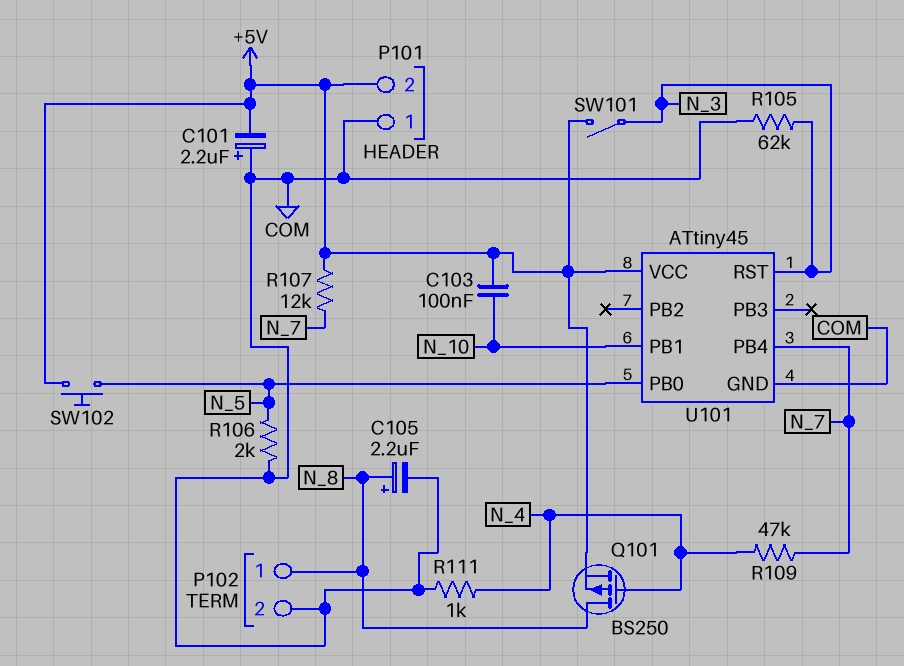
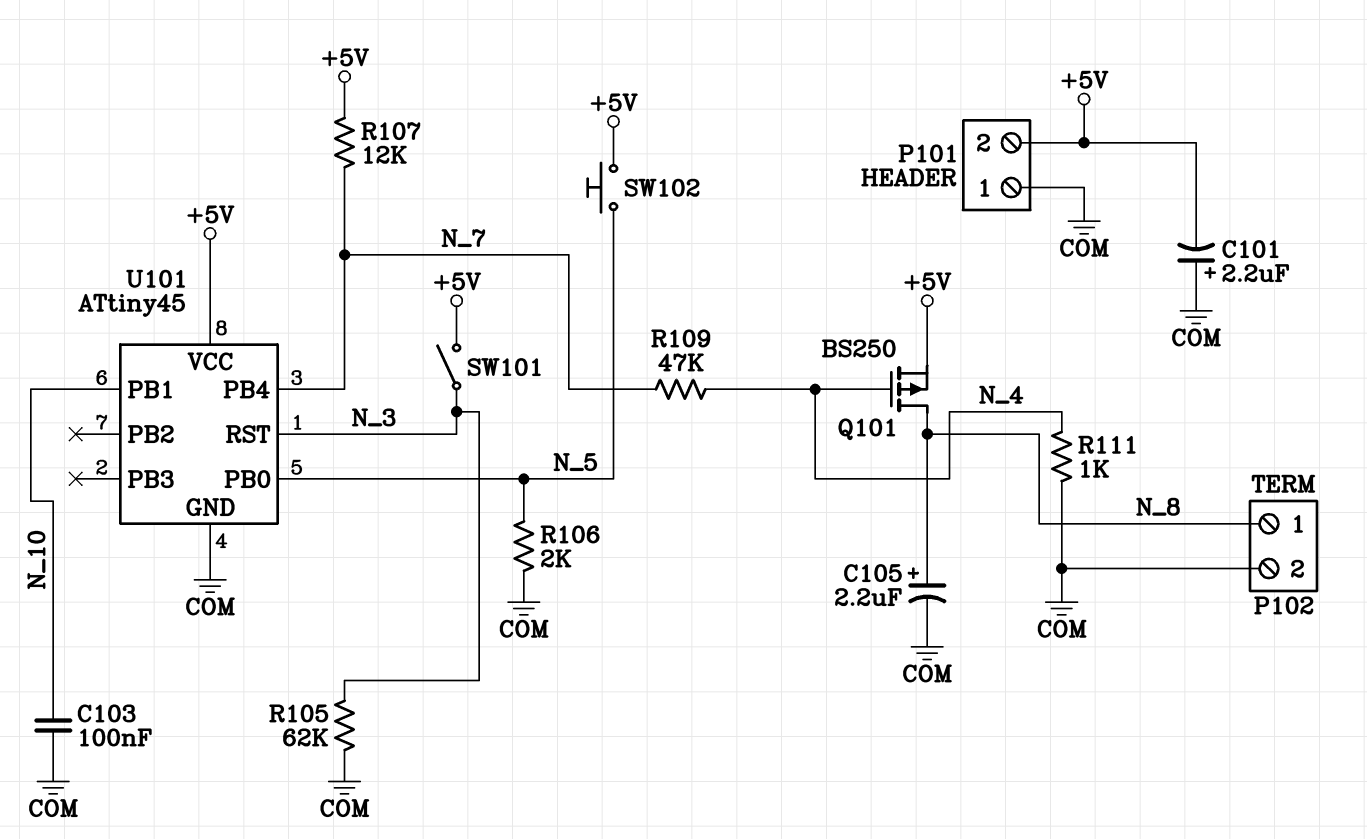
C103: 100nF (+5V, N_10) -> 100nF (COM, N_10)

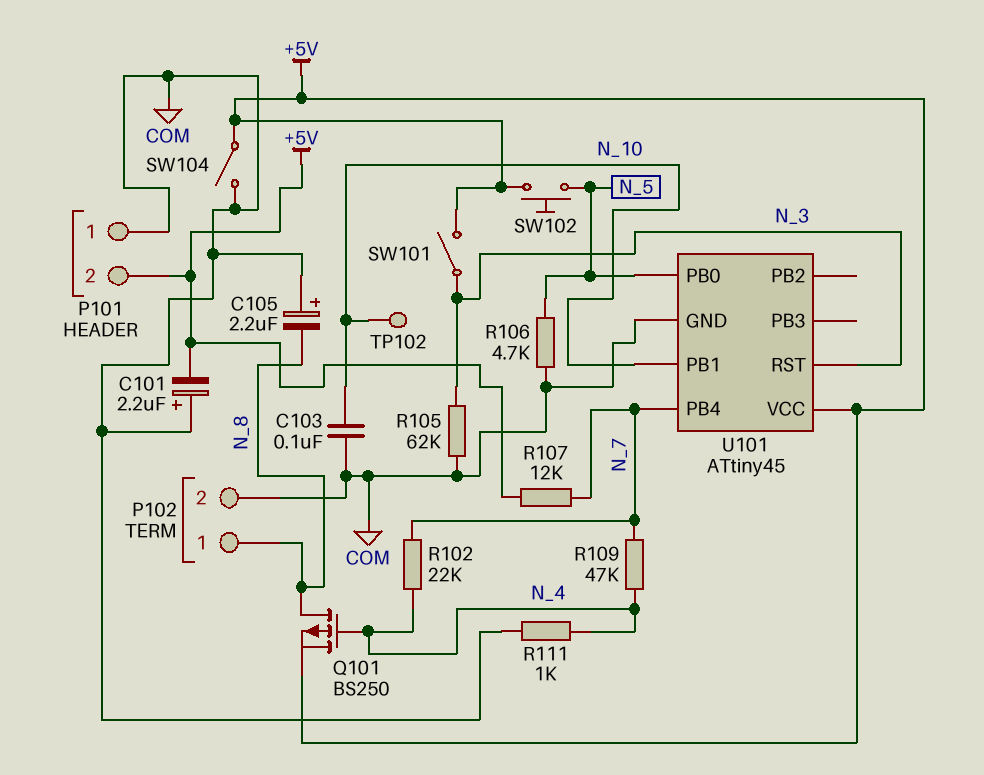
C105: 2.2uF (plus N_8, minus COM) -> 2.2uF (plus COM, minus N_8)
R102: none -> 22k (N_4, N_7)
R106: 2k (COM, N_5) -> 4.7k (COM, N_5)
SW104: none -> switch (+5V, COM)
TP102: none -> test point (N_10)

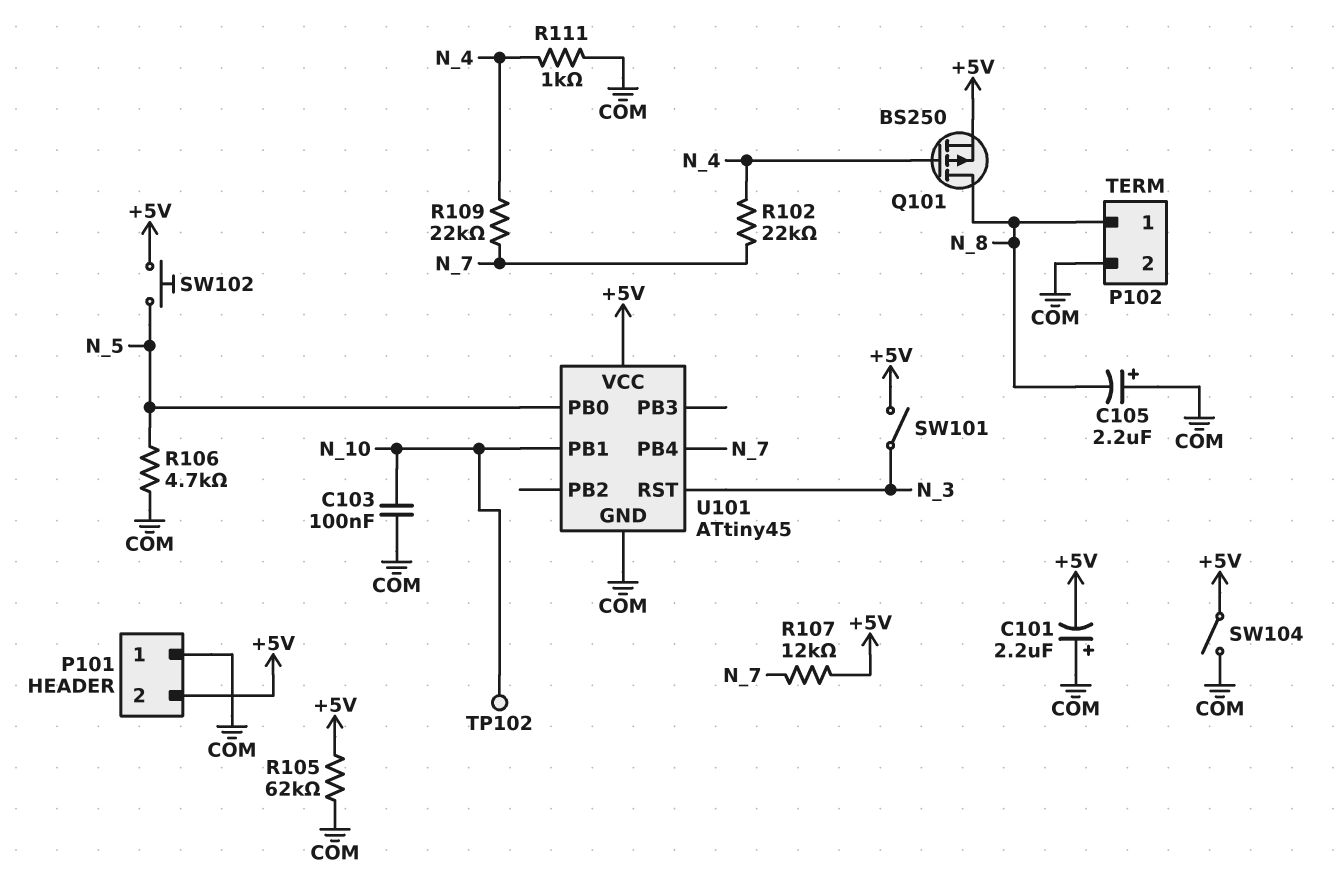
R105: 62k (COM, N_3) -> 62k (+5V, COM)
R109: 47k (N_4, N_7) -> 22k (N_4, N_7)

